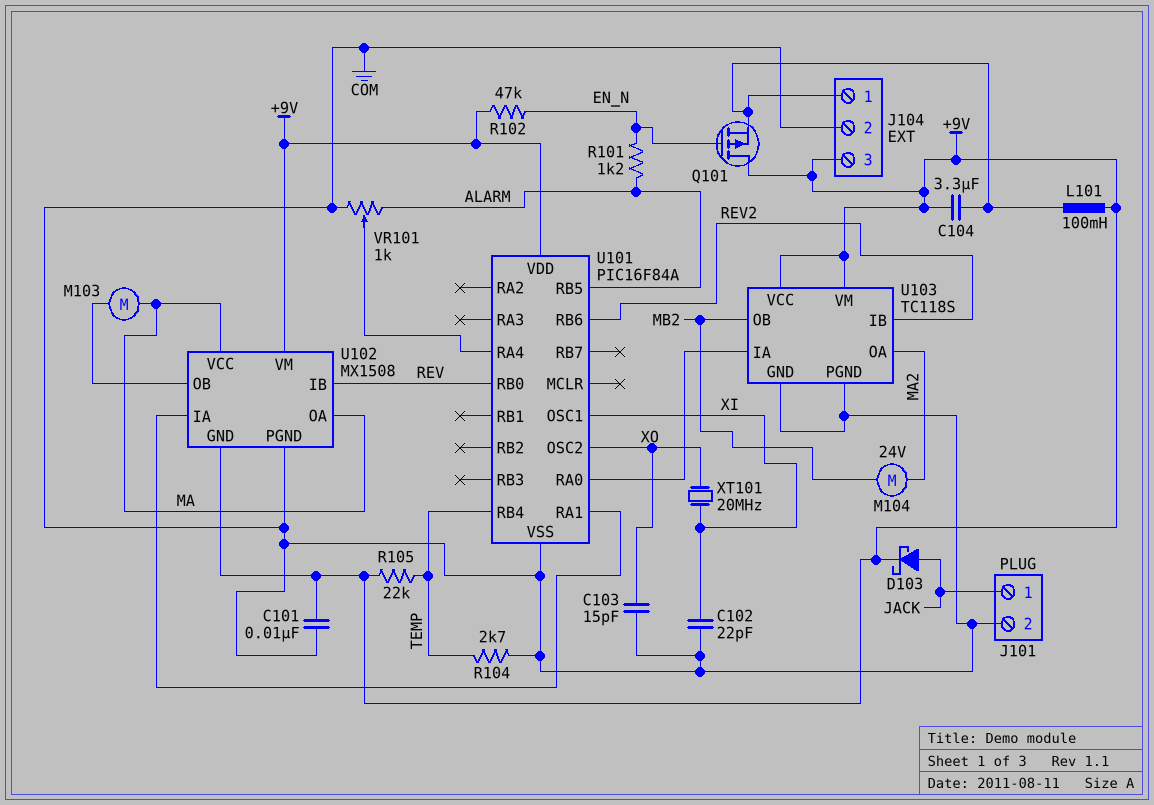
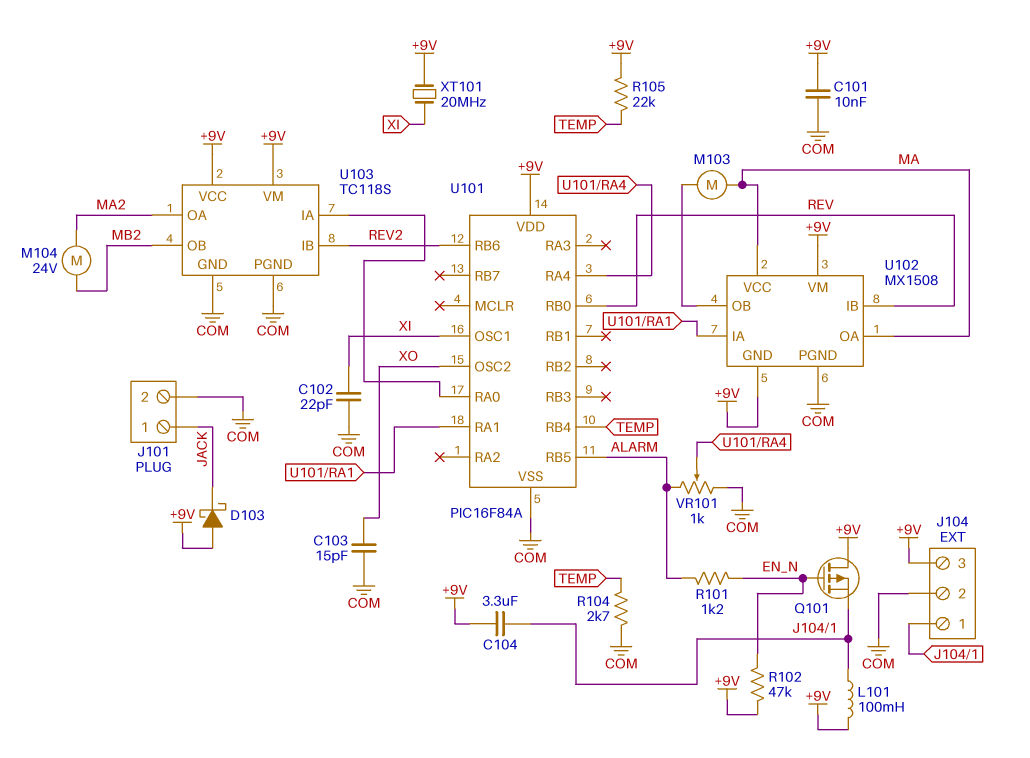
D103: schottky (A JACK, K +9V) -> schottky (A +9V, K JACK)
XT101: 20MHz (XI, XO) -> 20MHz (+9V, XI)

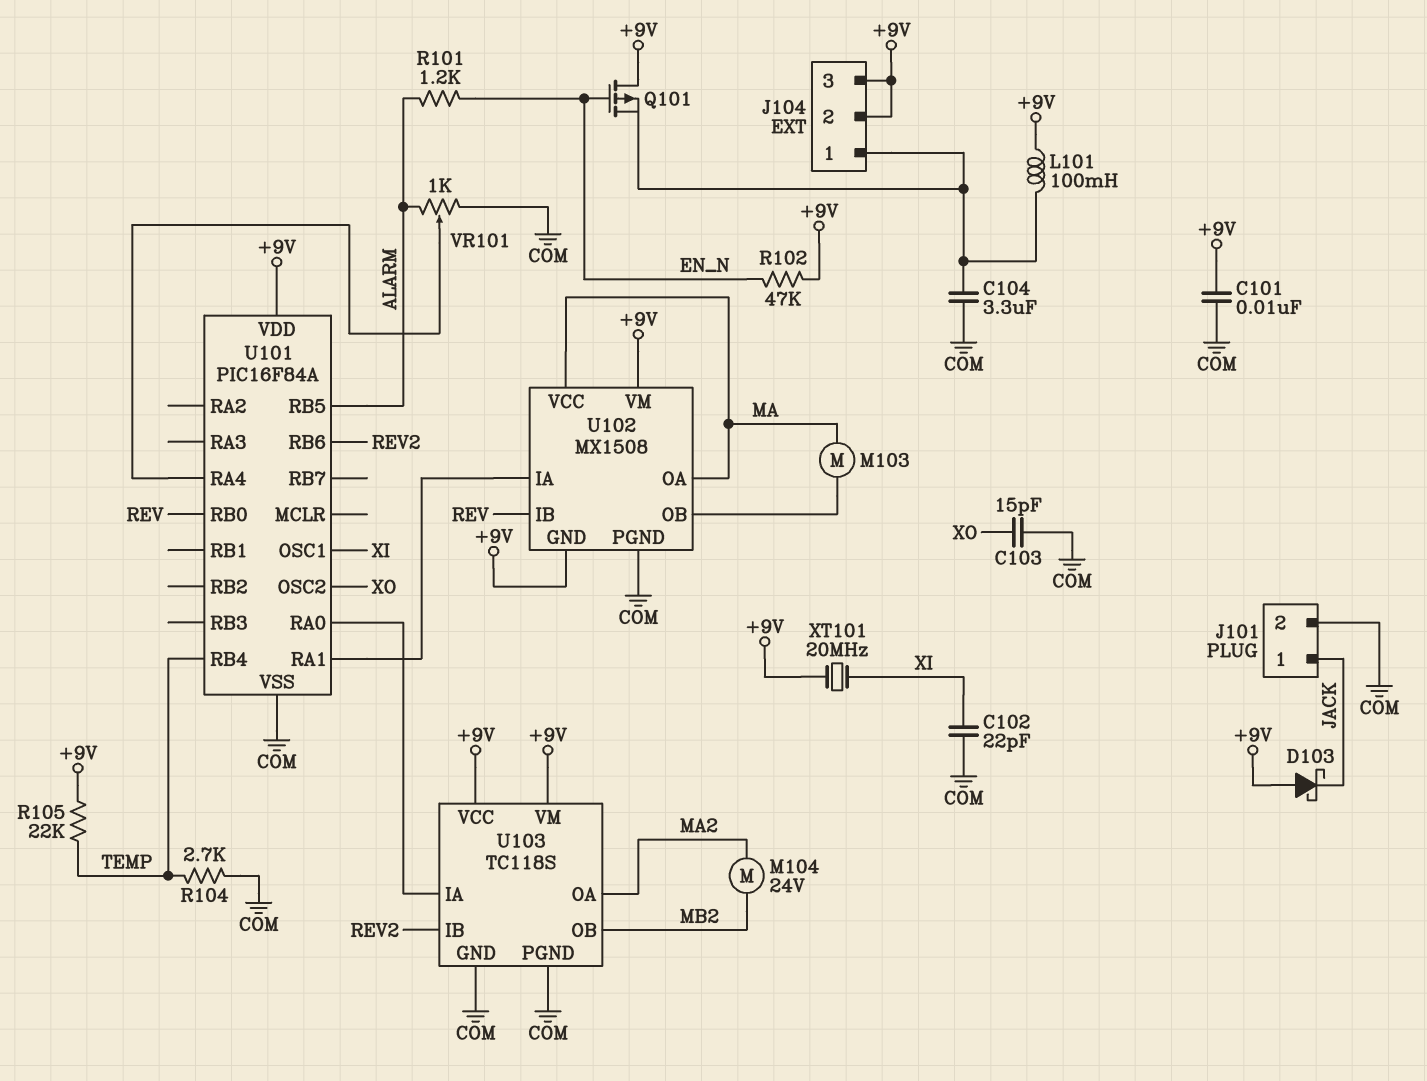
C104: 3.3uF (+9V, J104/1) -> 3.3uF (COM, J104/1)
J104 pin 2: COM -> +9V

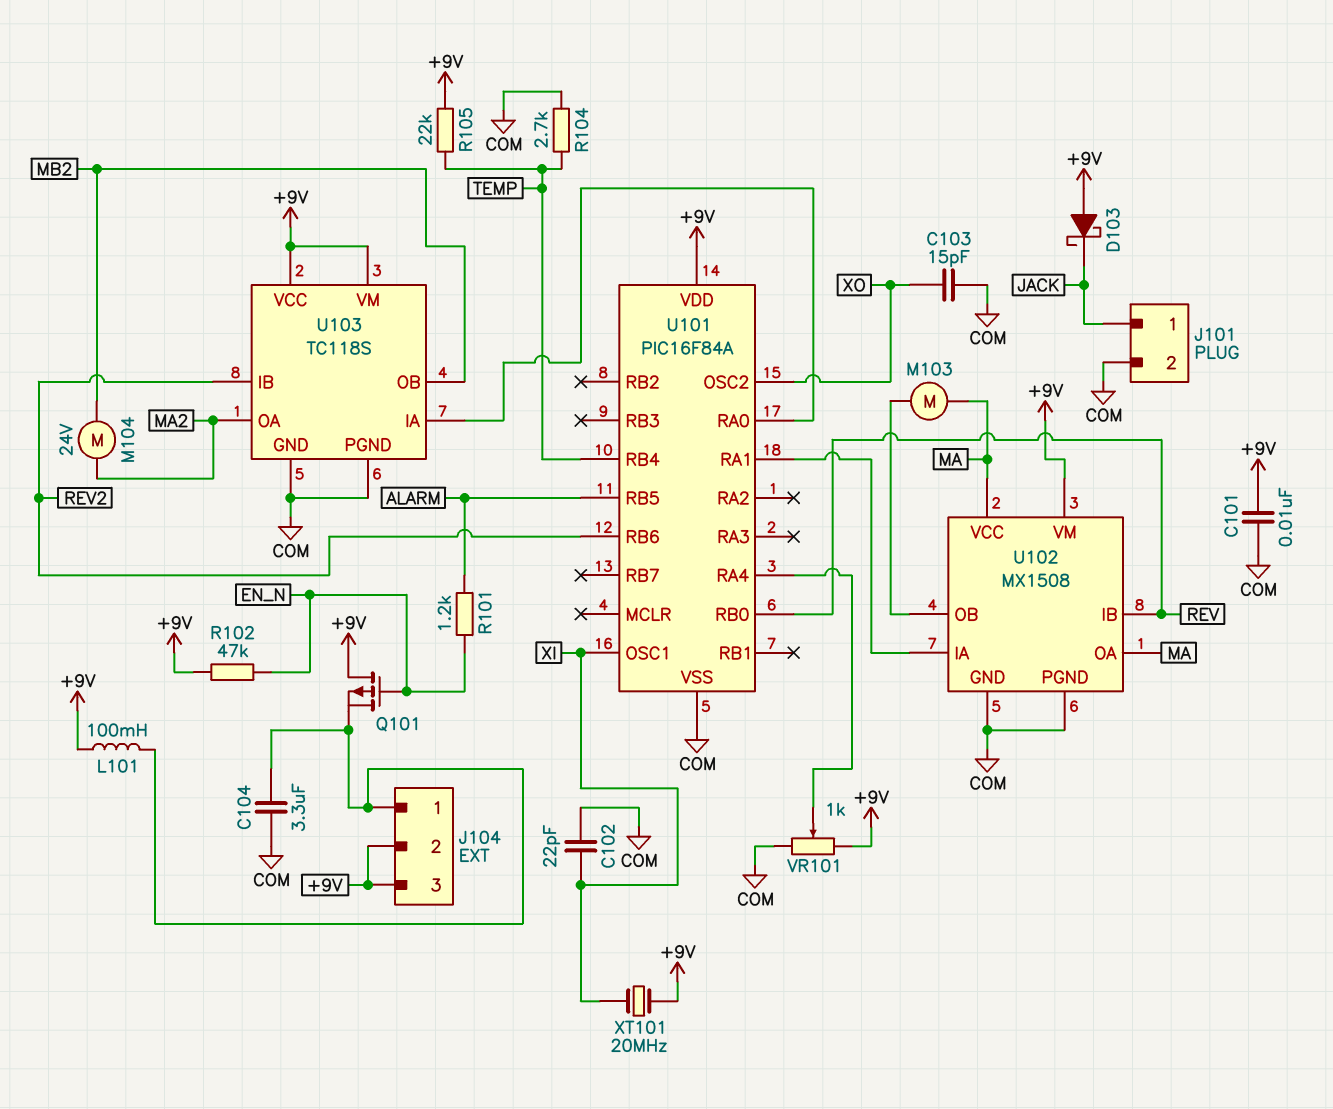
U102 pin GND: +9V -> COM
VR101: 1k (ALARM, COM, wiper U101/RA4) -> 1k (+9V, COM, wiper U101/RA4)

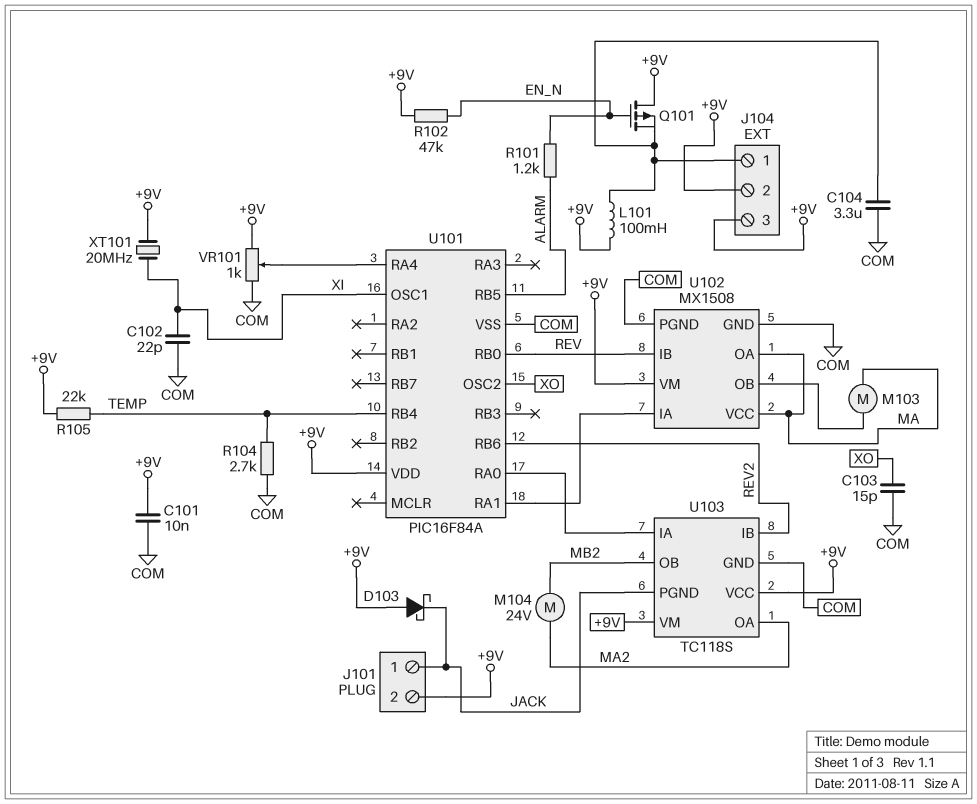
J101 pin 2: COM -> +9V
U103 pin PGND: COM -> JACK

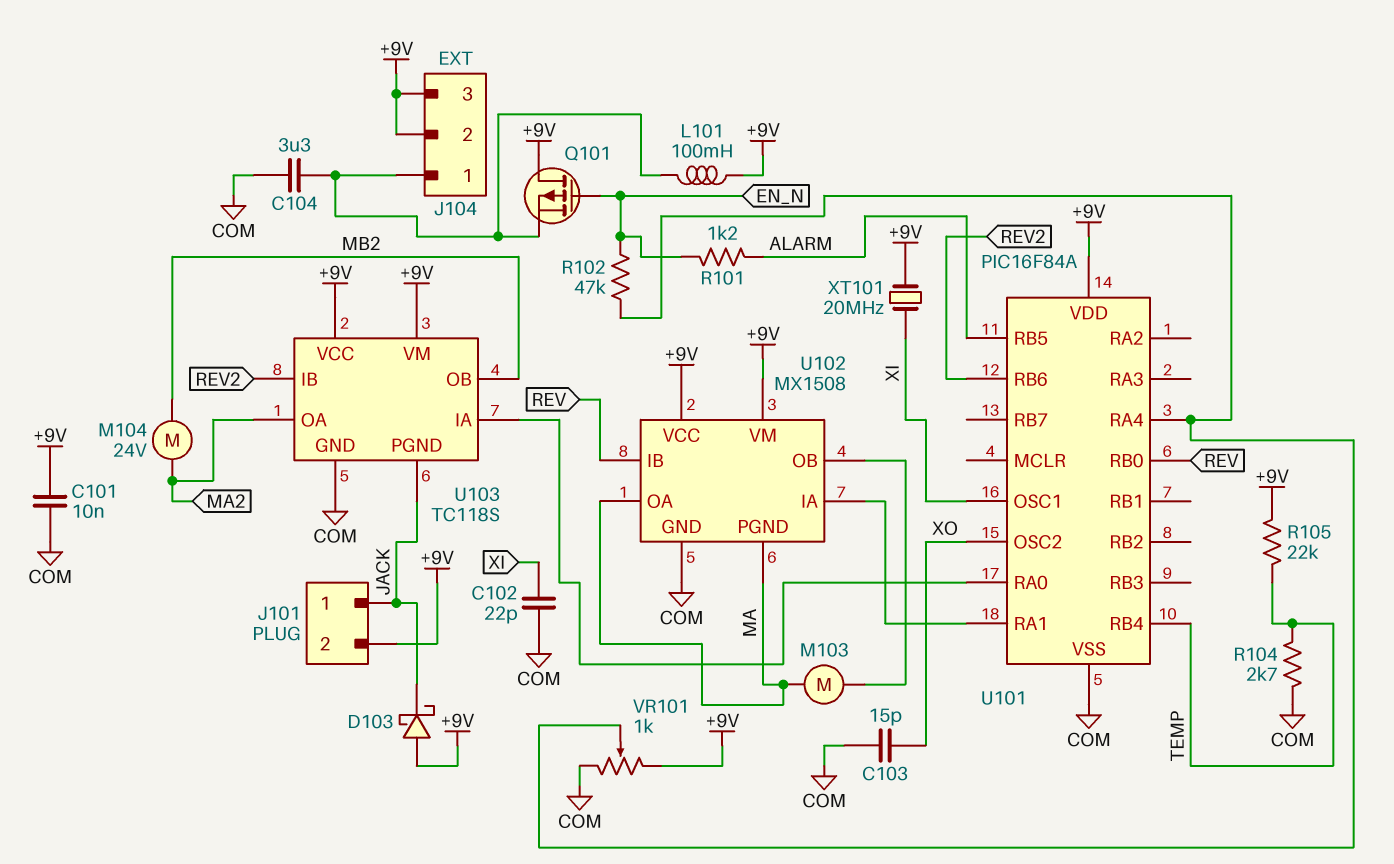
R102: 47k (+9V, EN_N) -> 47k (EN_N, U101/RA4)
U102 pin PGND: COM -> MA
U102 pin VCC: MA -> +9V

